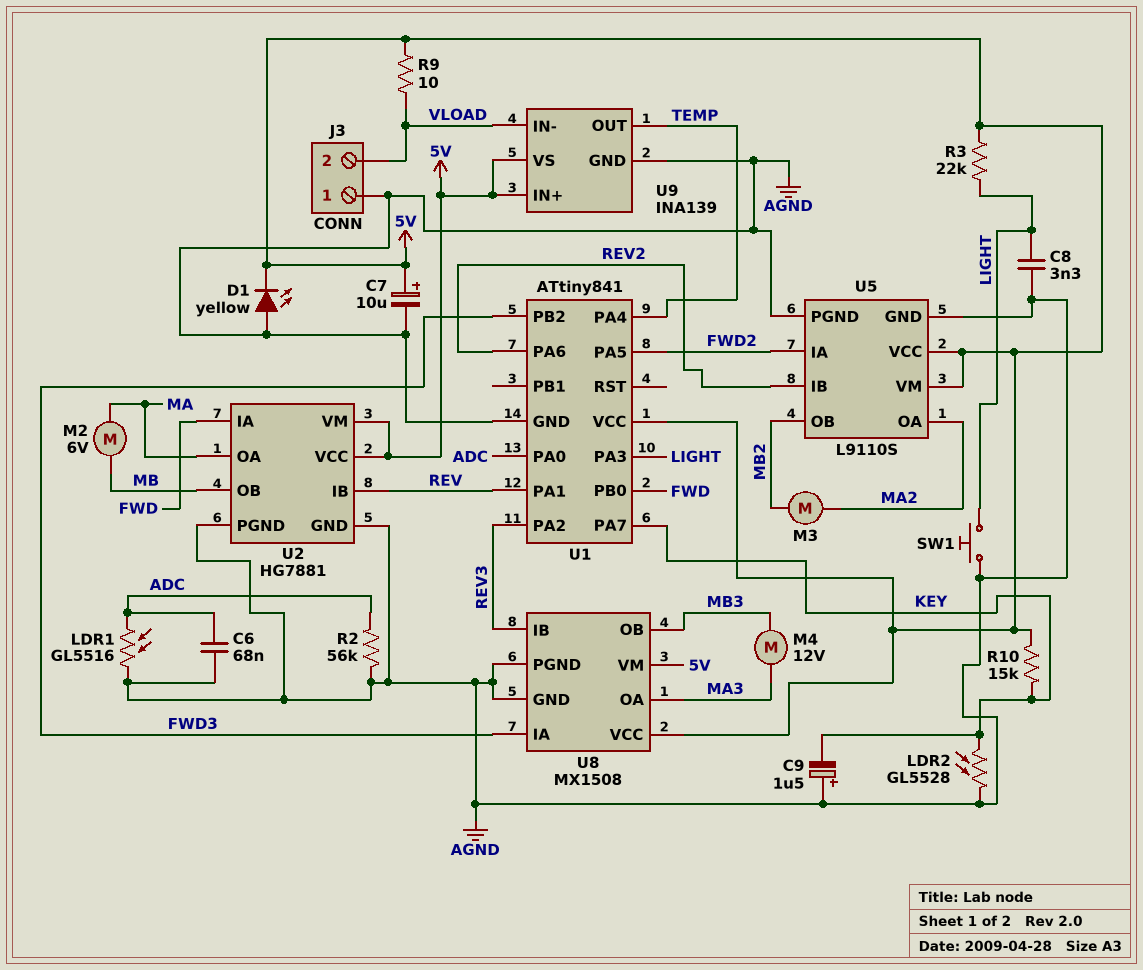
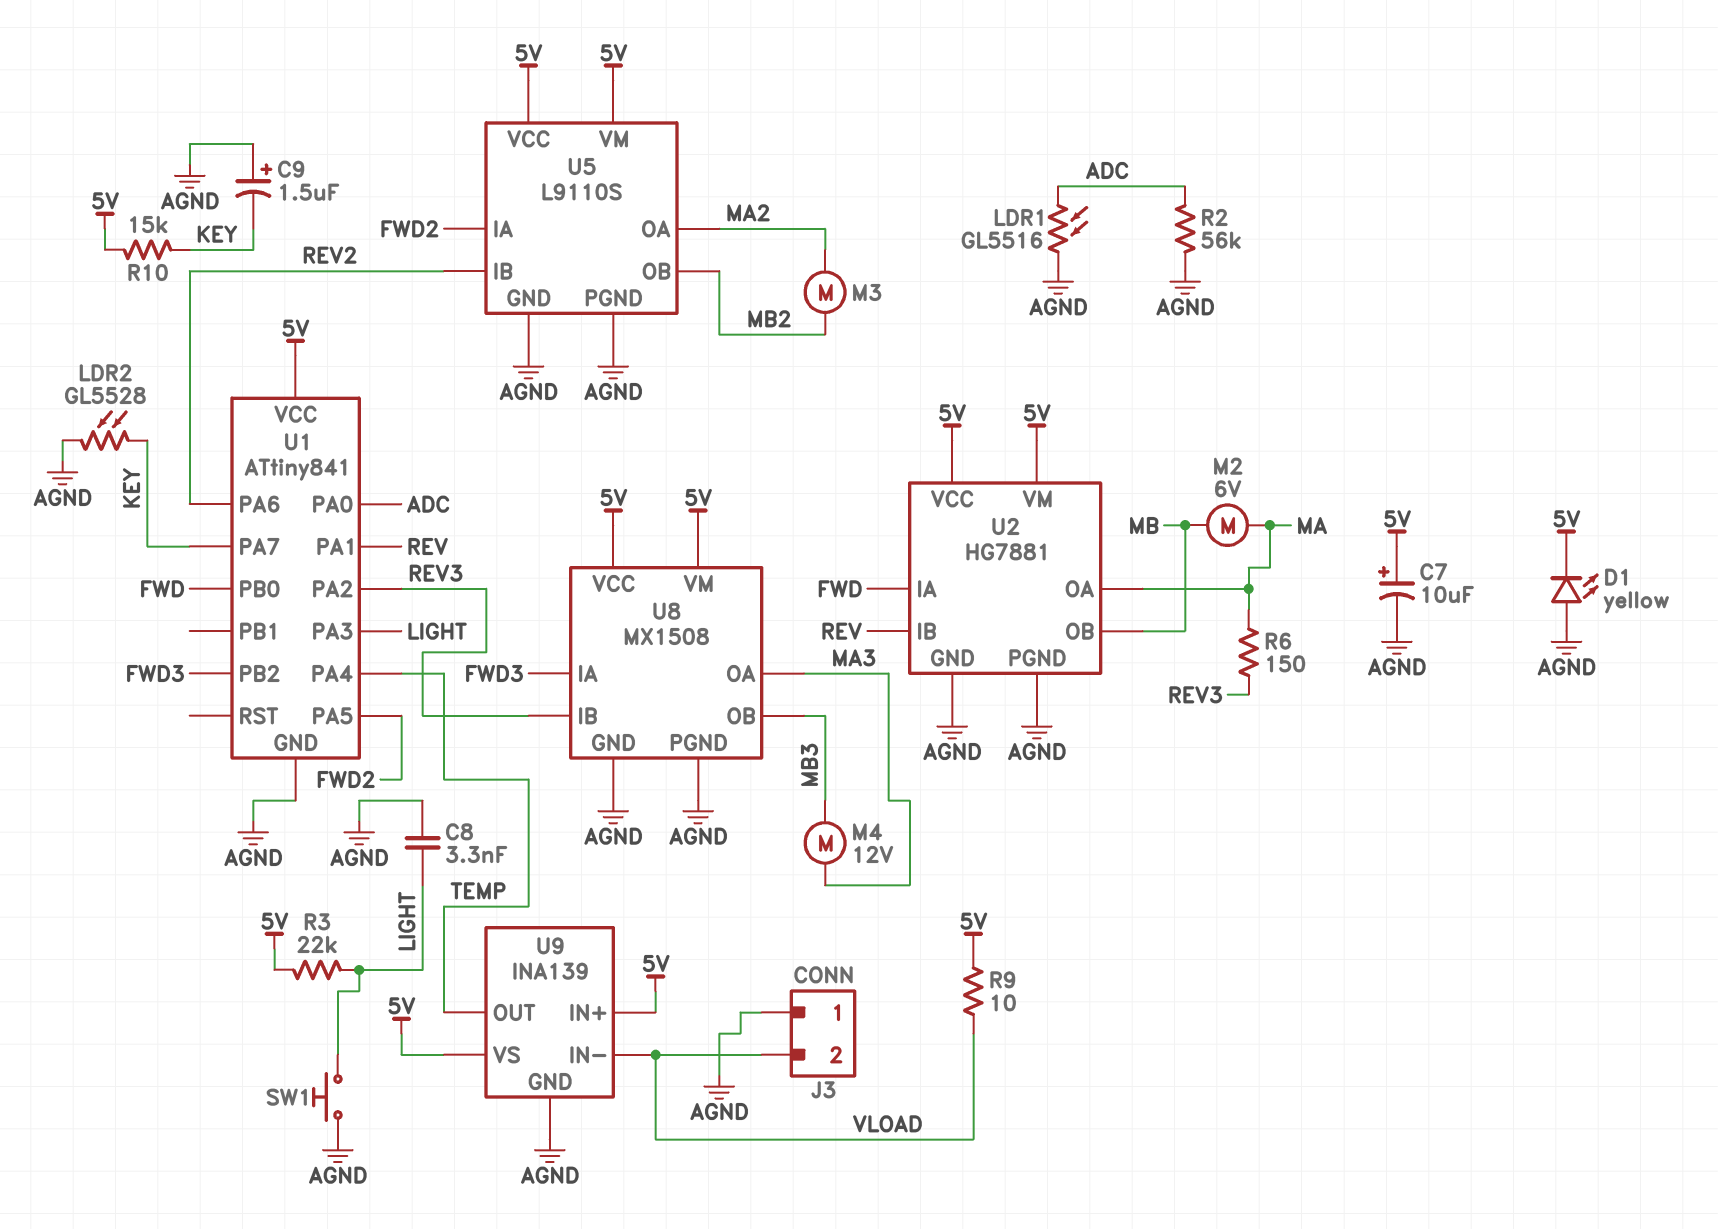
C6: 68nF (ADC, AGND) -> none
R6: none -> 150 (MA, REV3)

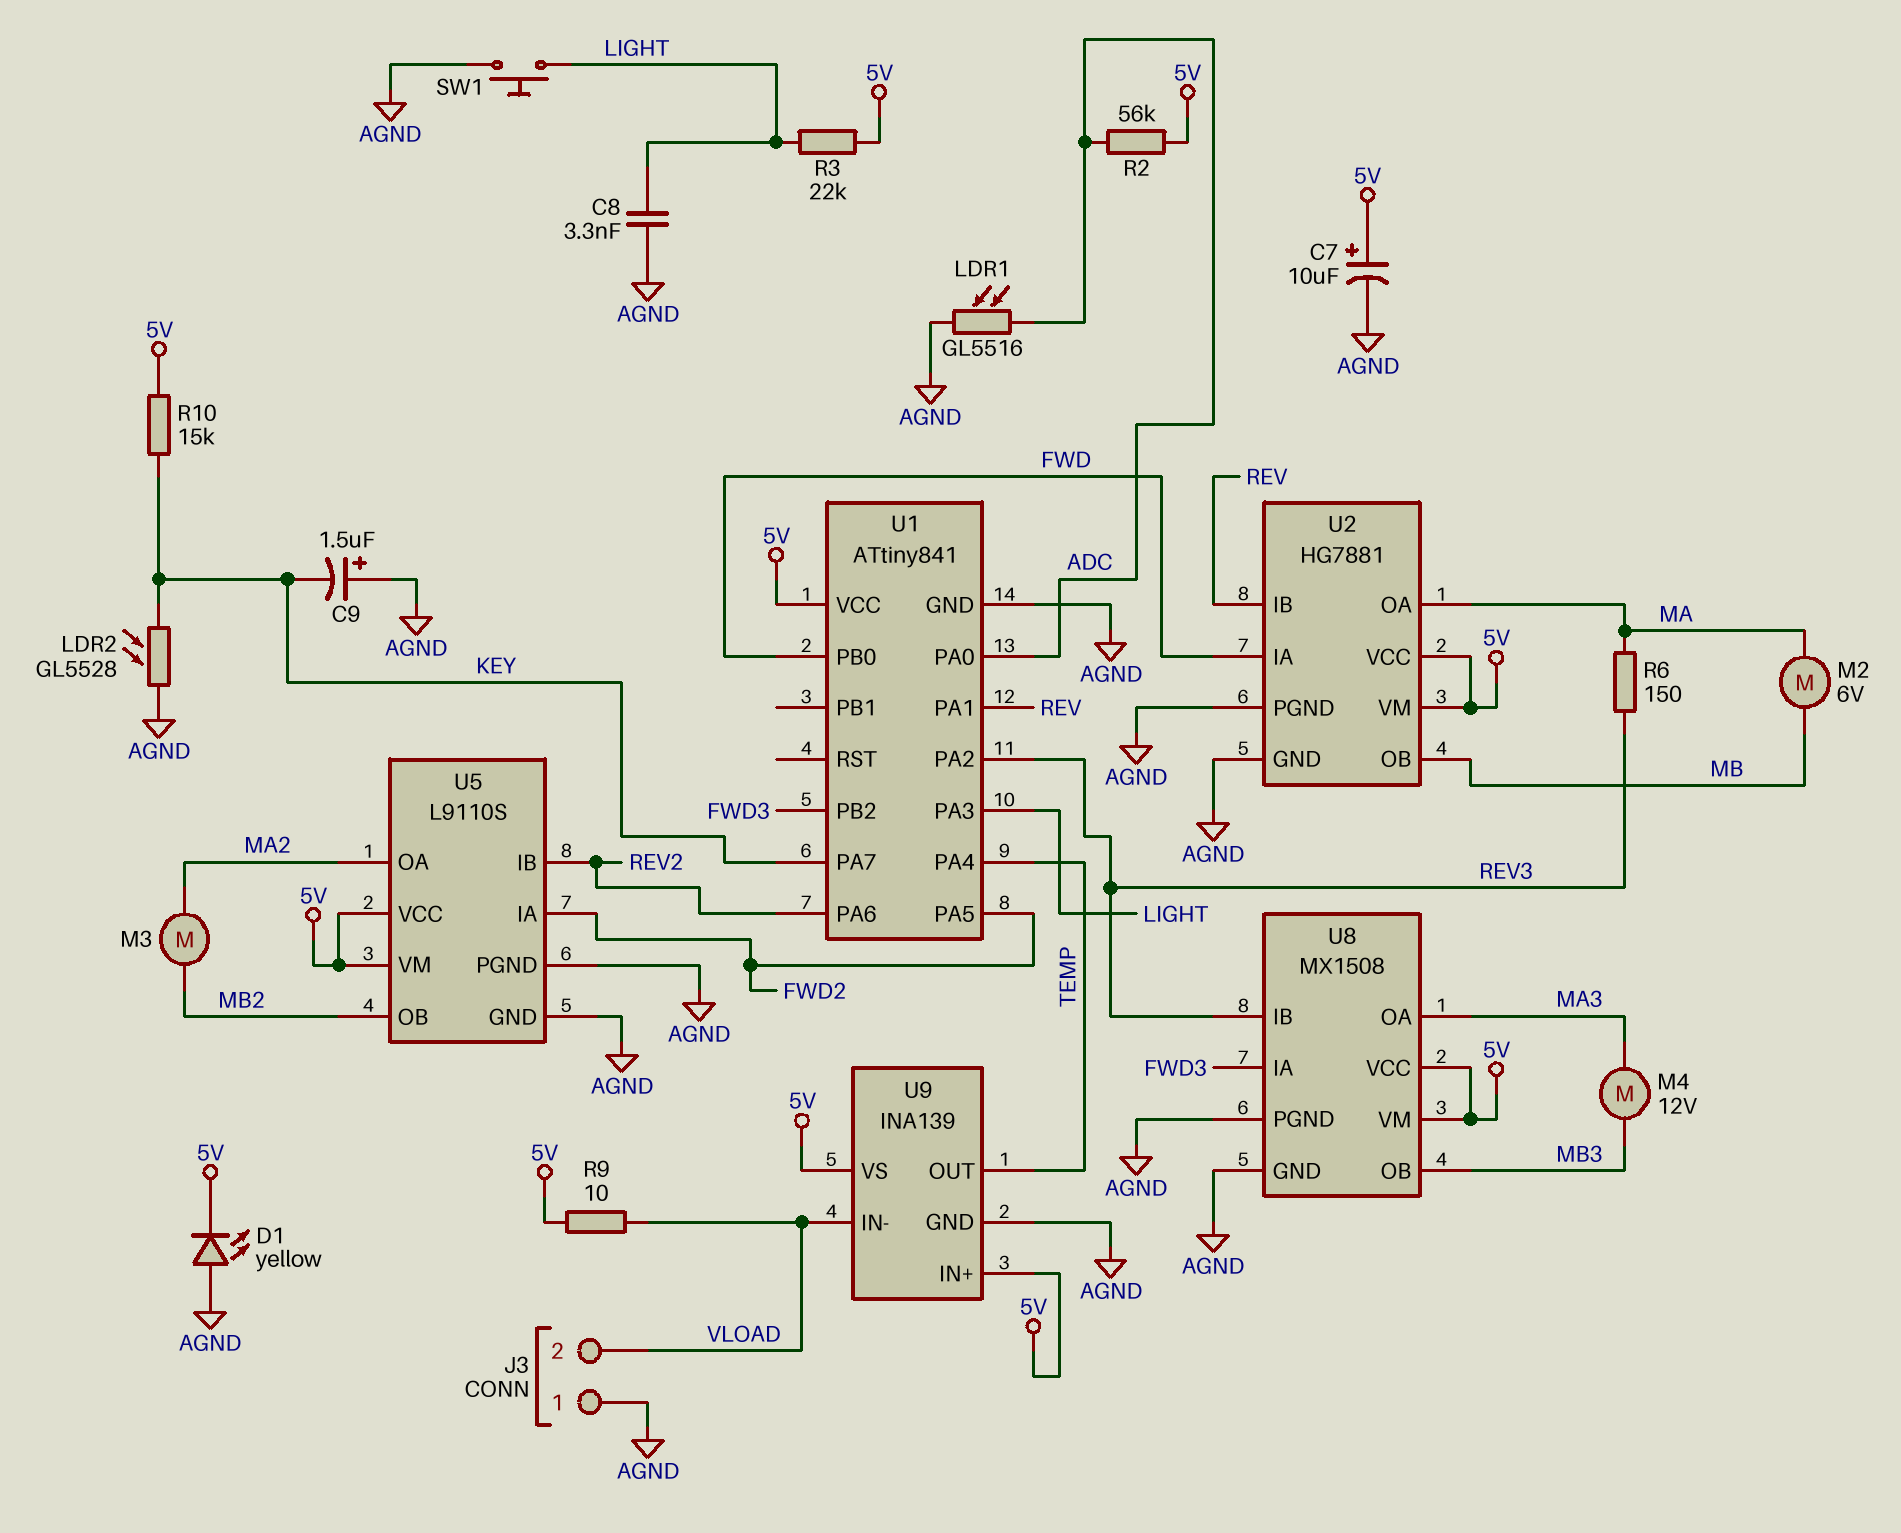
R2: 56k (ADC, AGND) -> 56k (5V, ADC)

